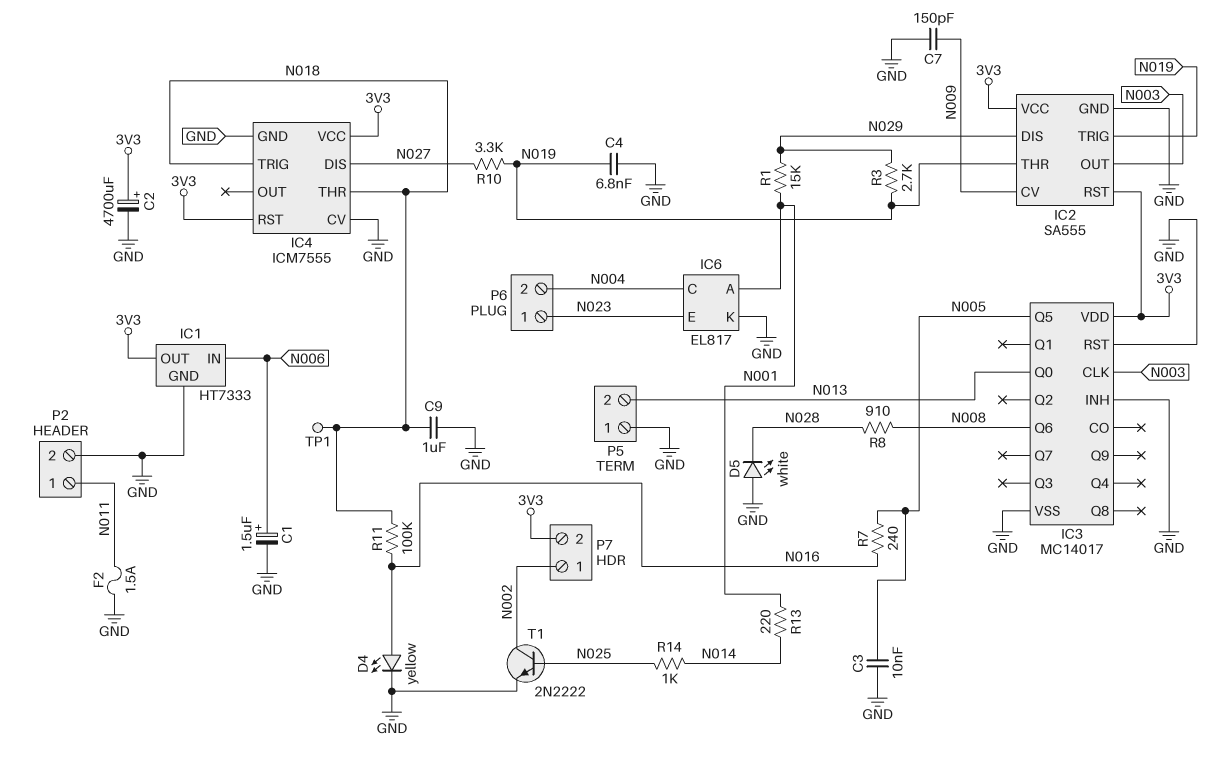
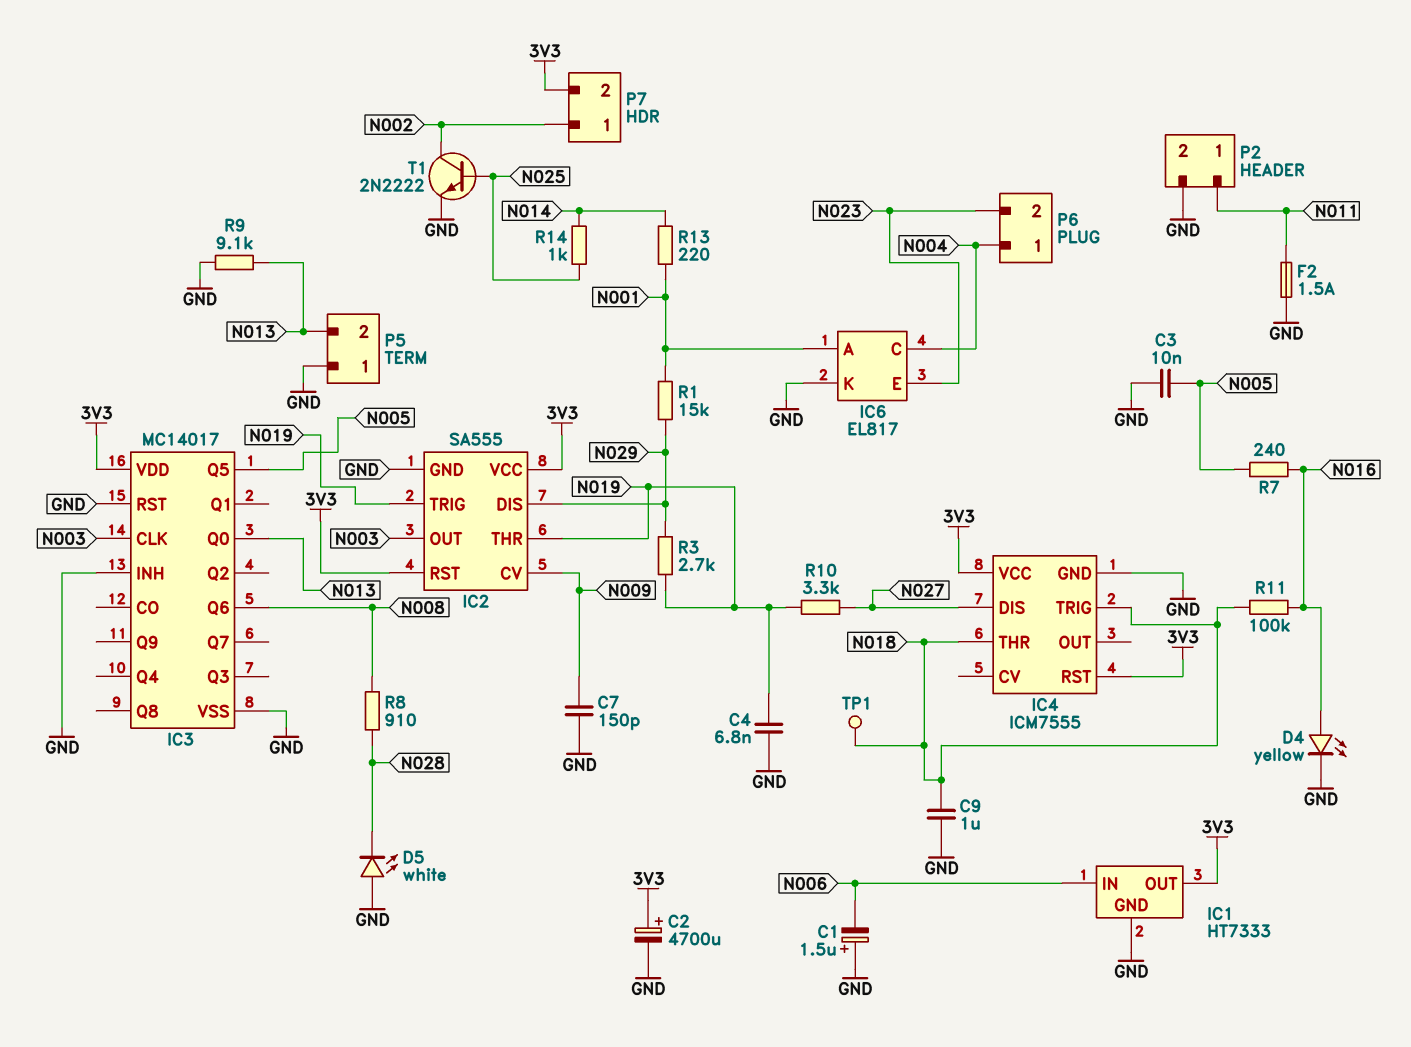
C1: 1.5uF (plus N006, minus GND) -> 1.5uF (plus GND, minus N006)
IC4 pin CV: GND -> none
P6 pin 1: N023 -> N004
P6 pin 2: N004 -> N023
R9: none -> 9.1k (GND, N013)

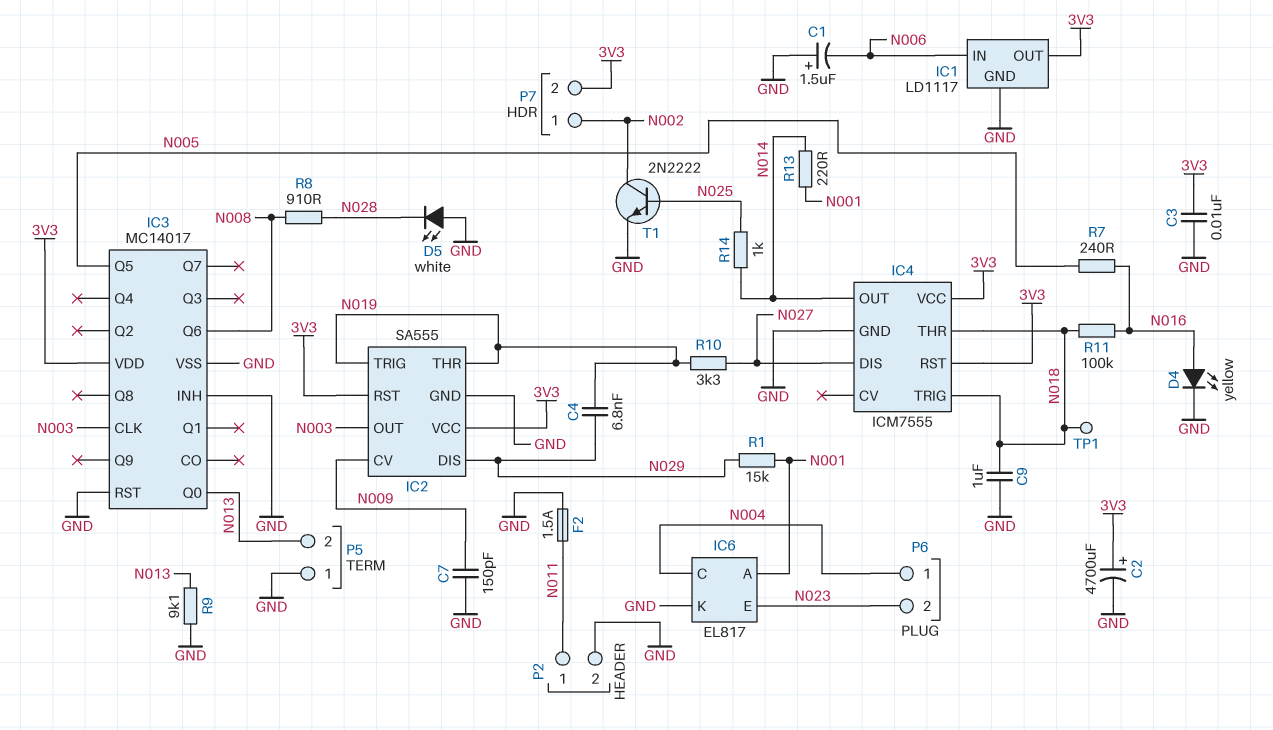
C3: 10nF (GND, N005) -> 10nF (3V3, GND)
C4: 6.8nF (GND, N019) -> 6.8nF (N019, N029)
IC1: HT7333 -> LD1117
IC4 pin OUT: none -> N014
R3: 2.7k (N019, N029) -> none

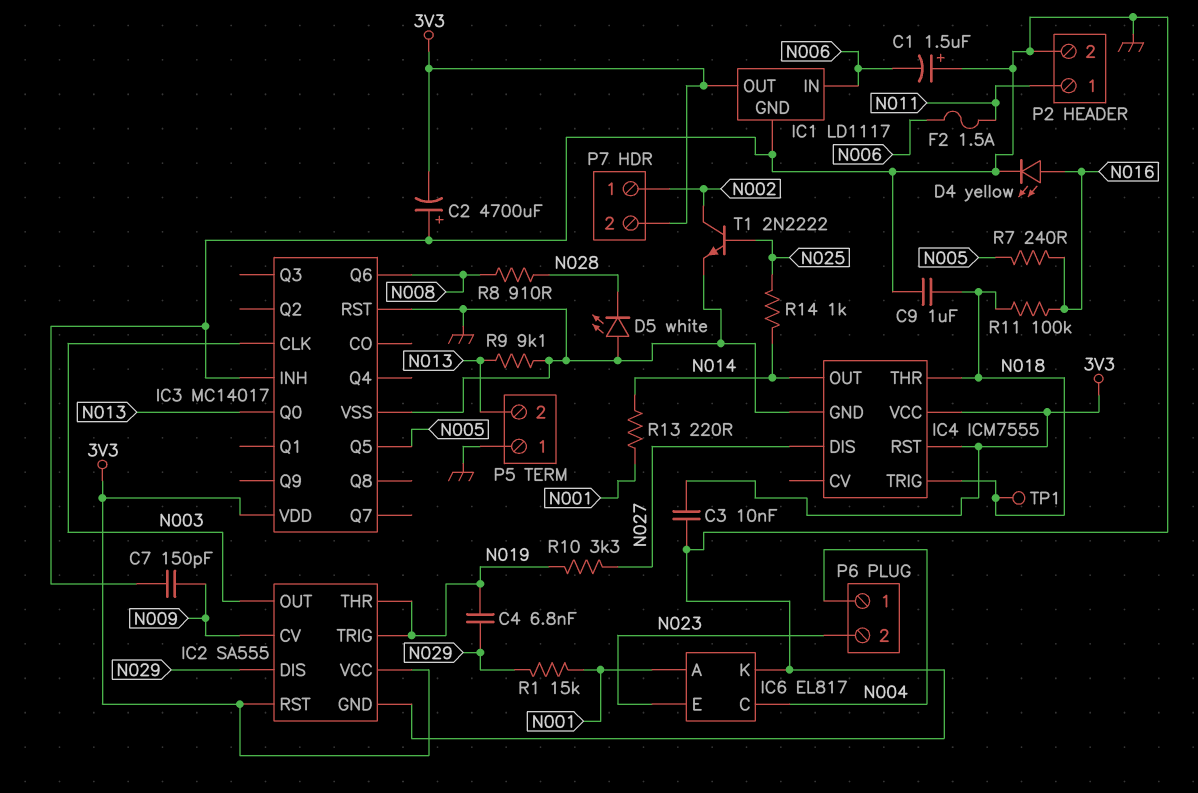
C2: 4700uF (plus 3V3, minus GND) -> 4700uF (plus GND, minus 3V3)
F2: 1.5A (GND, N011) -> 1.5A (N006, N011)

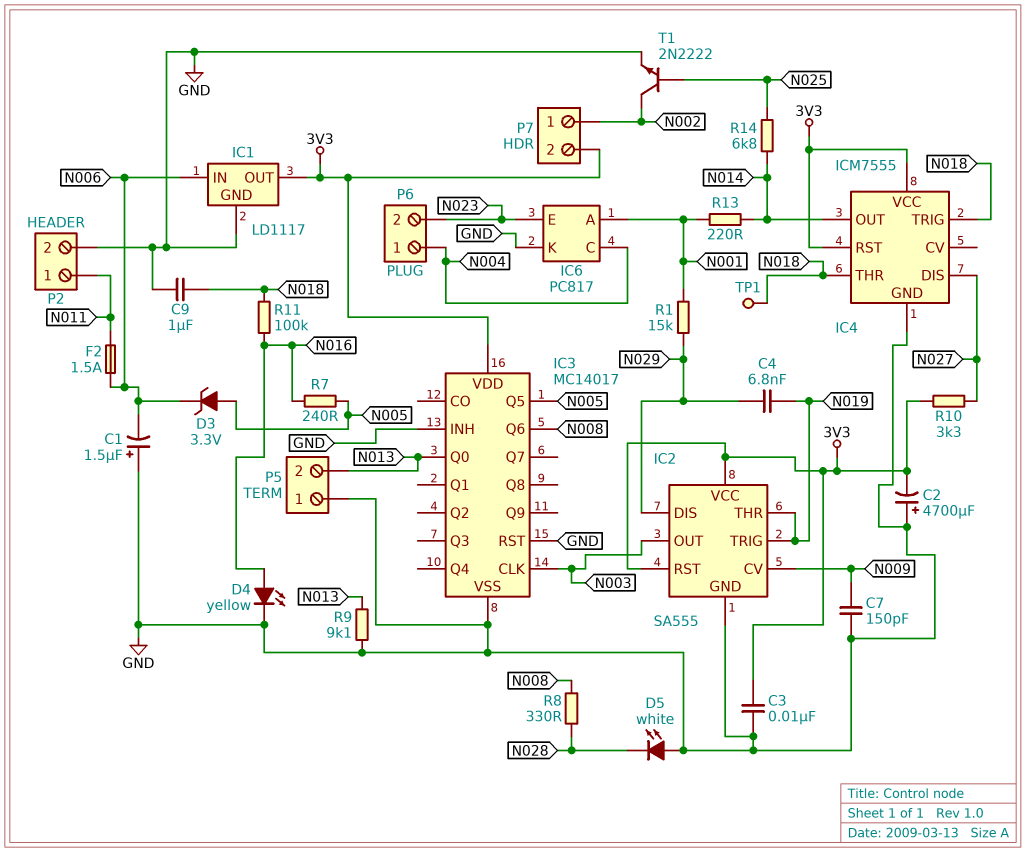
D3: none -> zener 3.3V (A N005, K N006)
IC6: EL817 -> PC817
R8: 910 (N008, N028) -> 330 (N008, N028)
R10: 3.3k (N019, N027) -> 3.3k (3V3, N027)
R14: 1k (N014, N025) -> 6.8k (N014, N025)

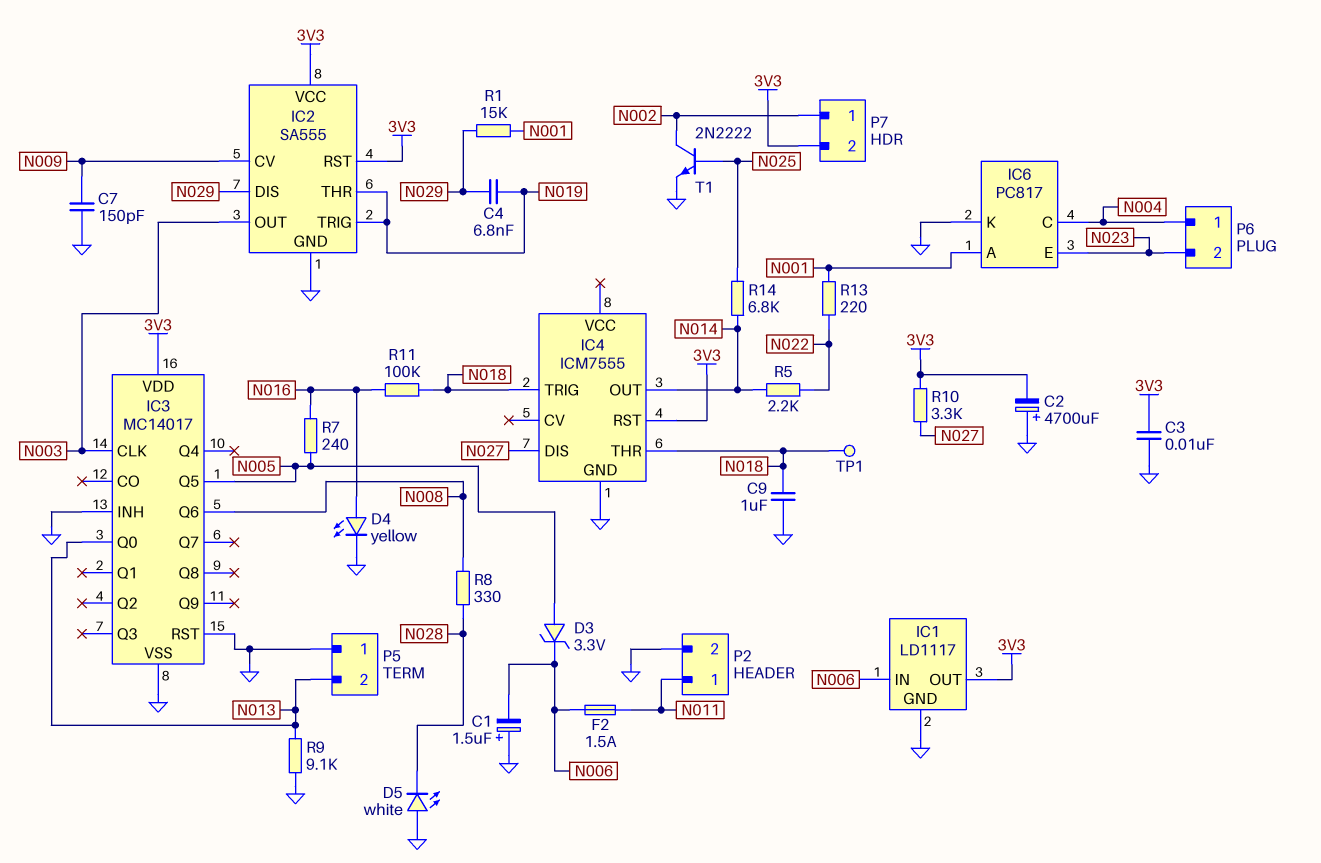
IC4 pin VCC: 3V3 -> none
R5: none -> 2.2k (N014, N022)
R13: 220 (N001, N014) -> 220 (N001, N022)

